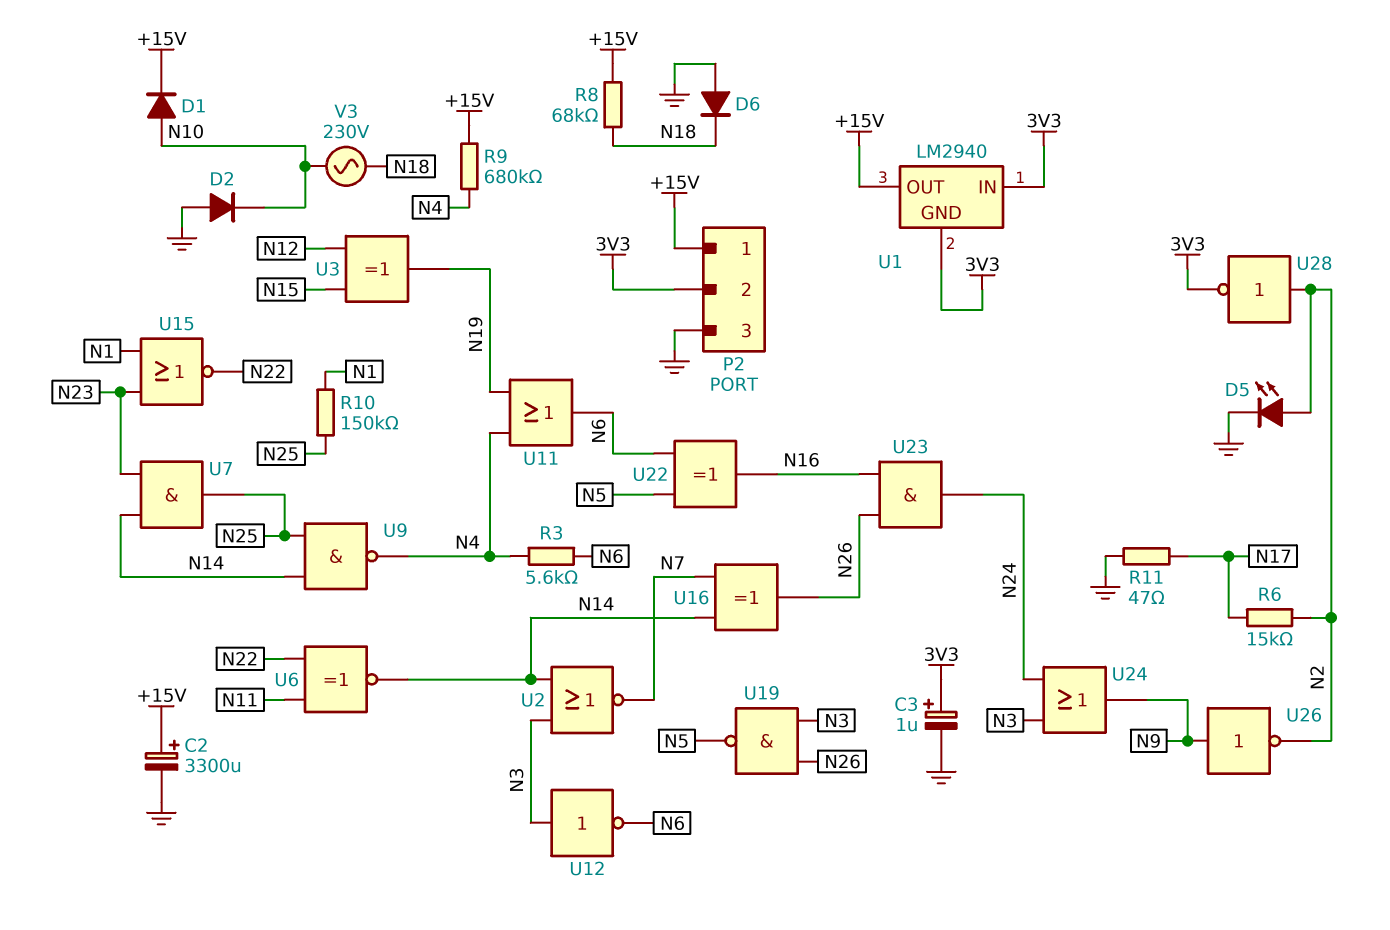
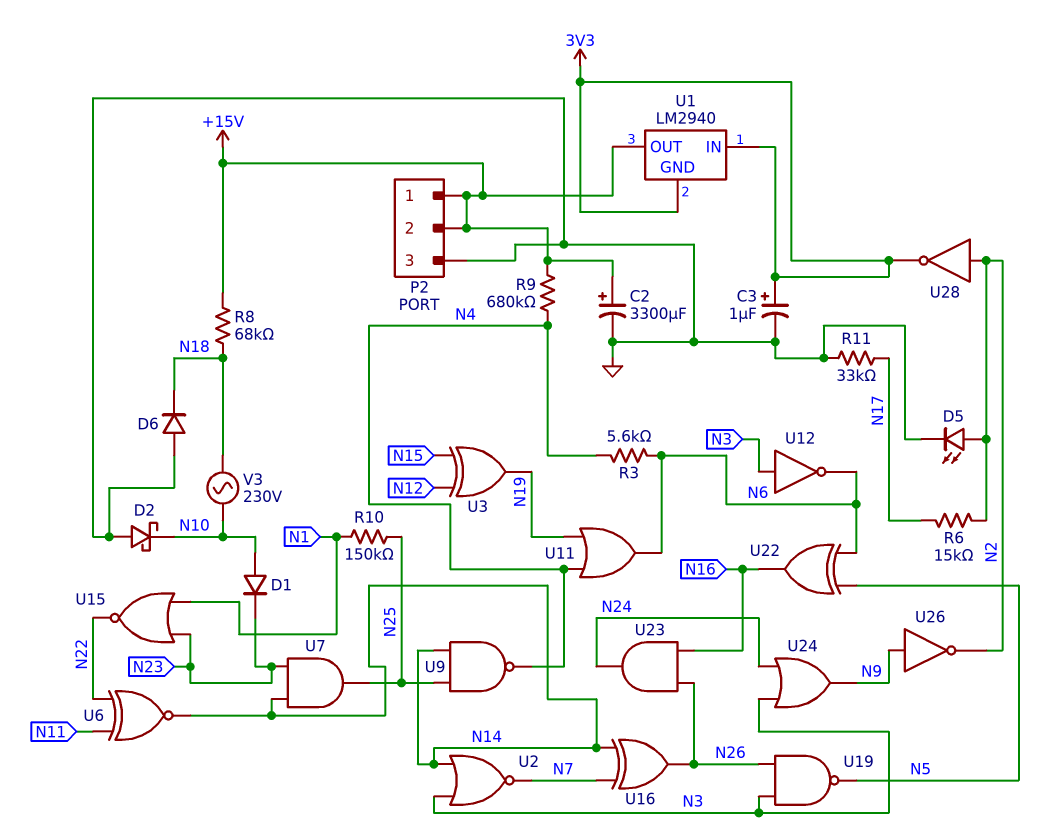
D1: diode (A N10, K +15V) -> diode (A N10, K N23)
D2: diode (A GND, K N10) -> schottky (A GND, K N10)
P2 pin 2: 3V3 -> +15V
R11: 47 (GND, N17) -> 33k (GND, N17)

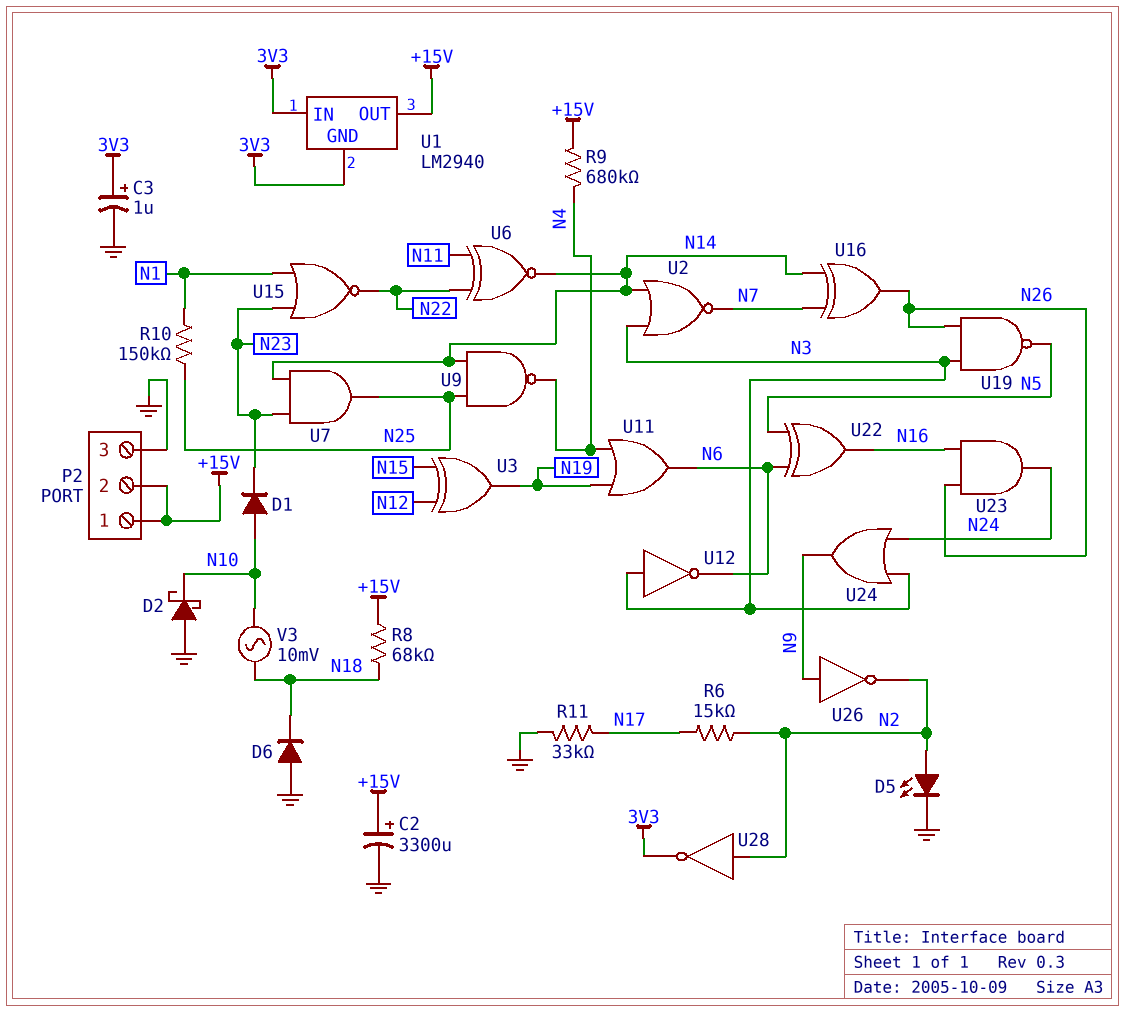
R3: 5.6k (N4, N6) -> none
V3: AC 230V (N10, N18) -> AC 10mV (N10, N18)

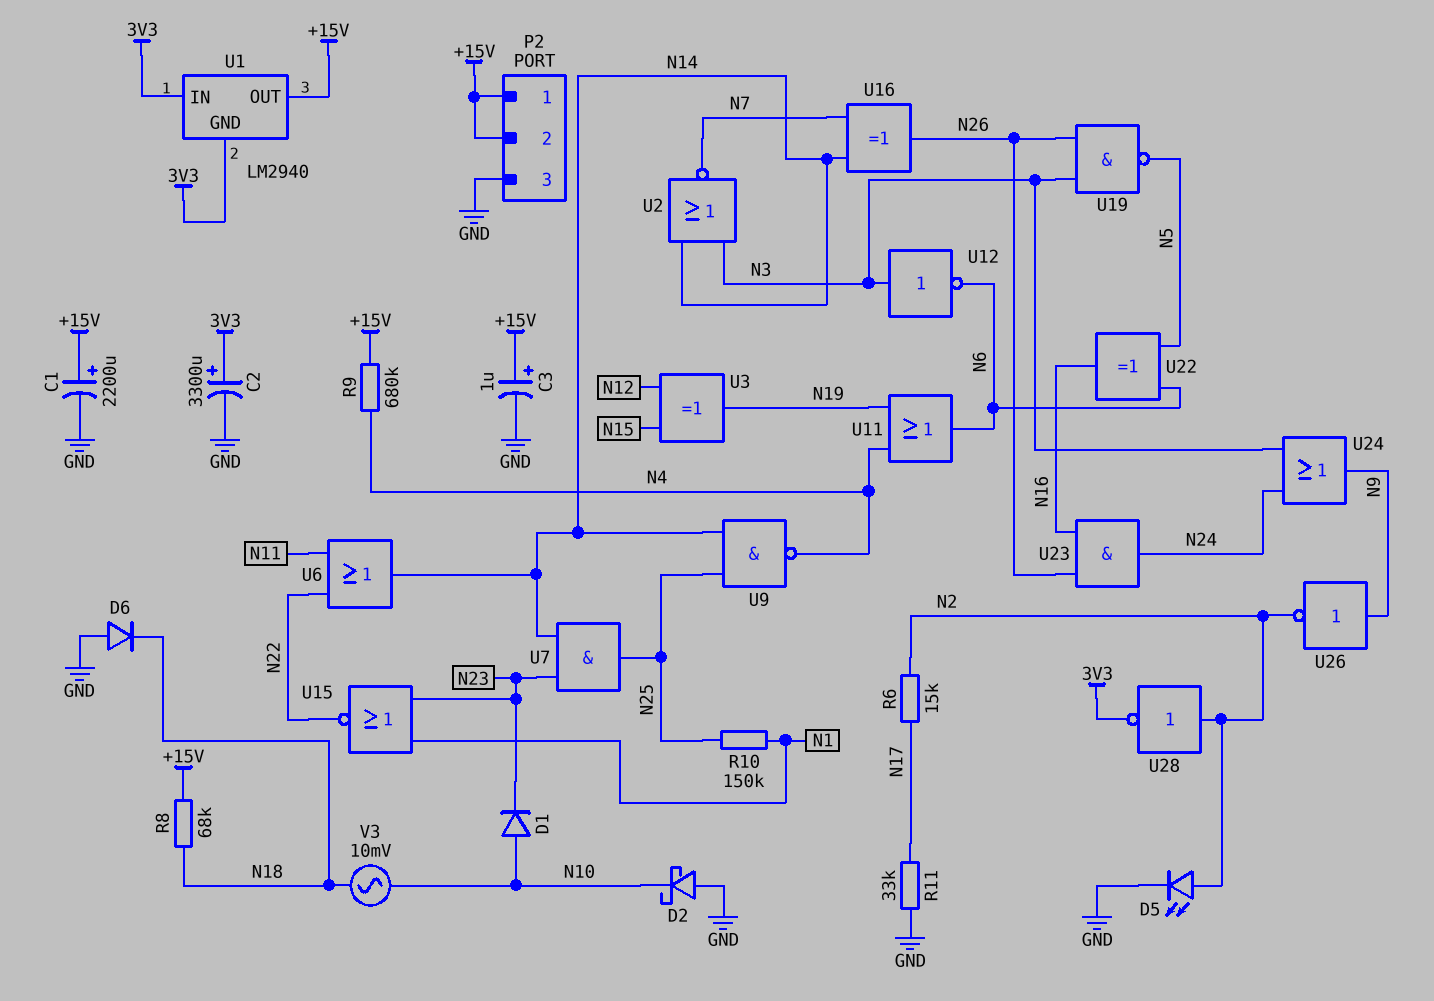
C1: none -> 2200uF (plus +15V, minus GND)
C2: 3300uF (plus +15V, minus GND) -> 3300uF (plus 3V3, minus GND)
C3: 1uF (plus 3V3, minus GND) -> 1uF (plus +15V, minus GND)
U6: XNOR (in N11, in N22, out N14) -> OR (in N11, in N22, out N14)

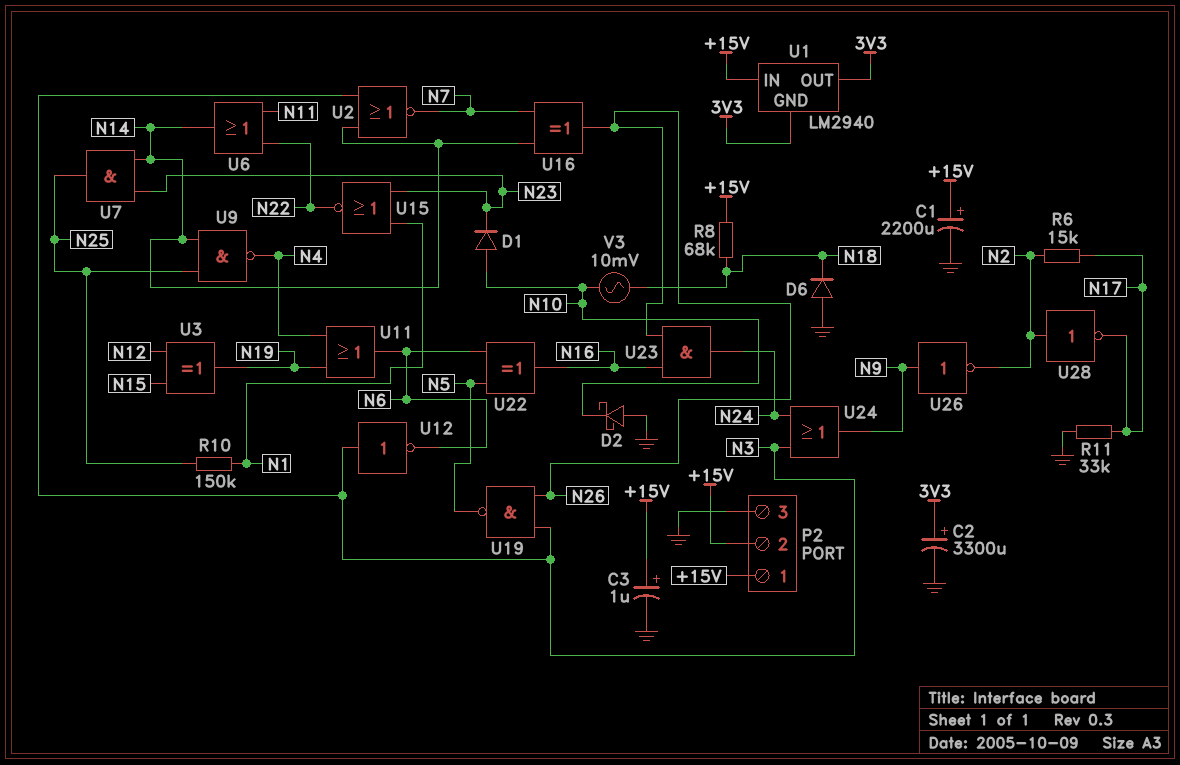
D5: LED (A N2, K GND) -> none
R9: 680k (+15V, N4) -> none
U1 pin IN: 3V3 -> +15V
U1 pin OUT: +15V -> 3V3
U28: NOT (in N2, out 3V3) -> NOT (in N2, out N17)

